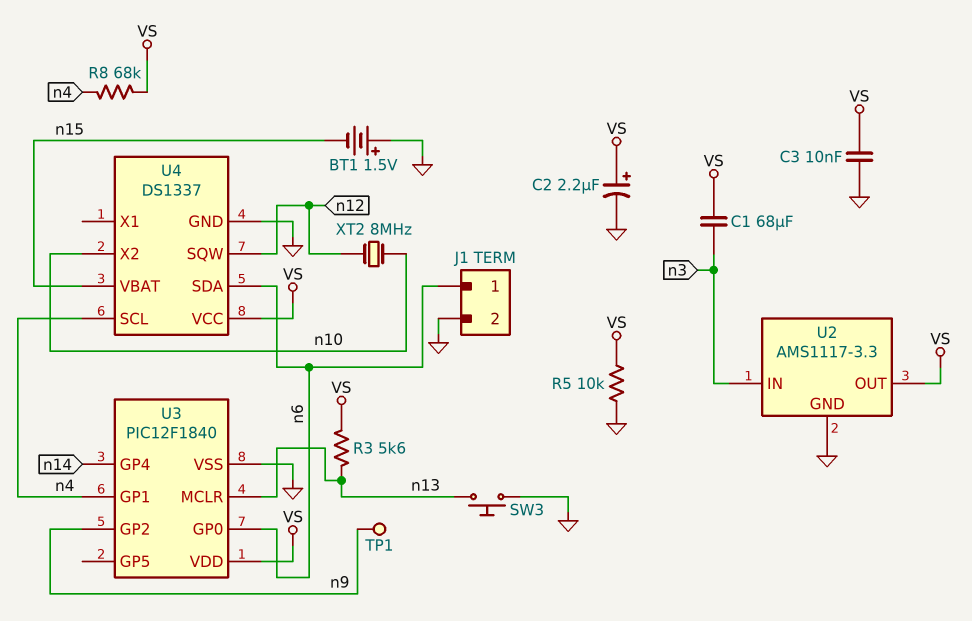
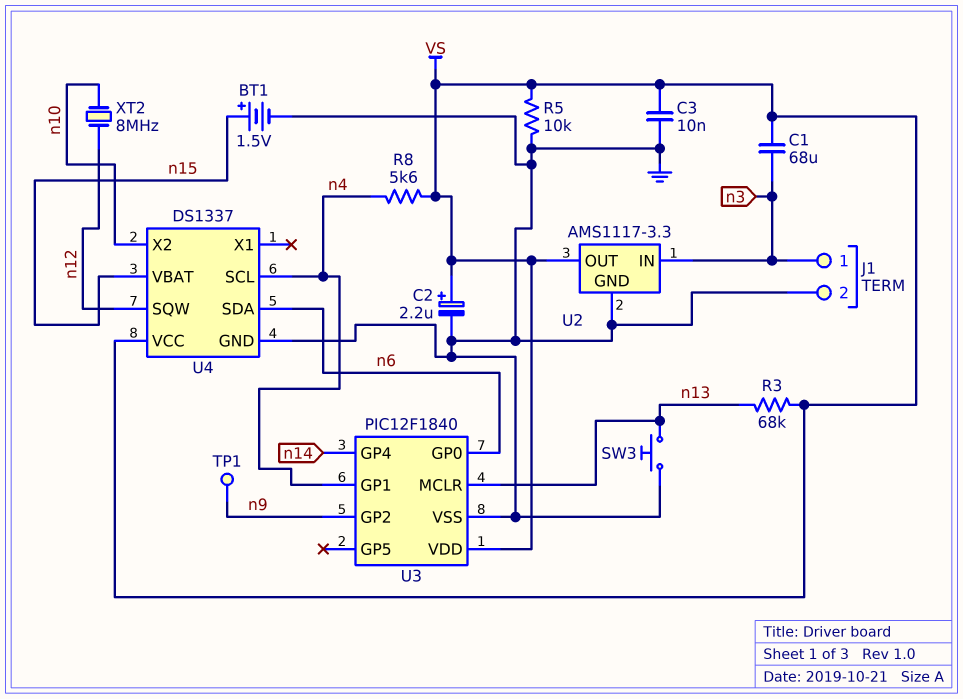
BT1: 1.5V (plus GND, minus n15) -> 1.5V (plus n15, minus GND)
J1 pin 1: n6 -> n3
R3: 5.6k (VS, n13) -> 68k (VS, n13)
R8: 68k (VS, n4) -> 5.6k (VS, n4)

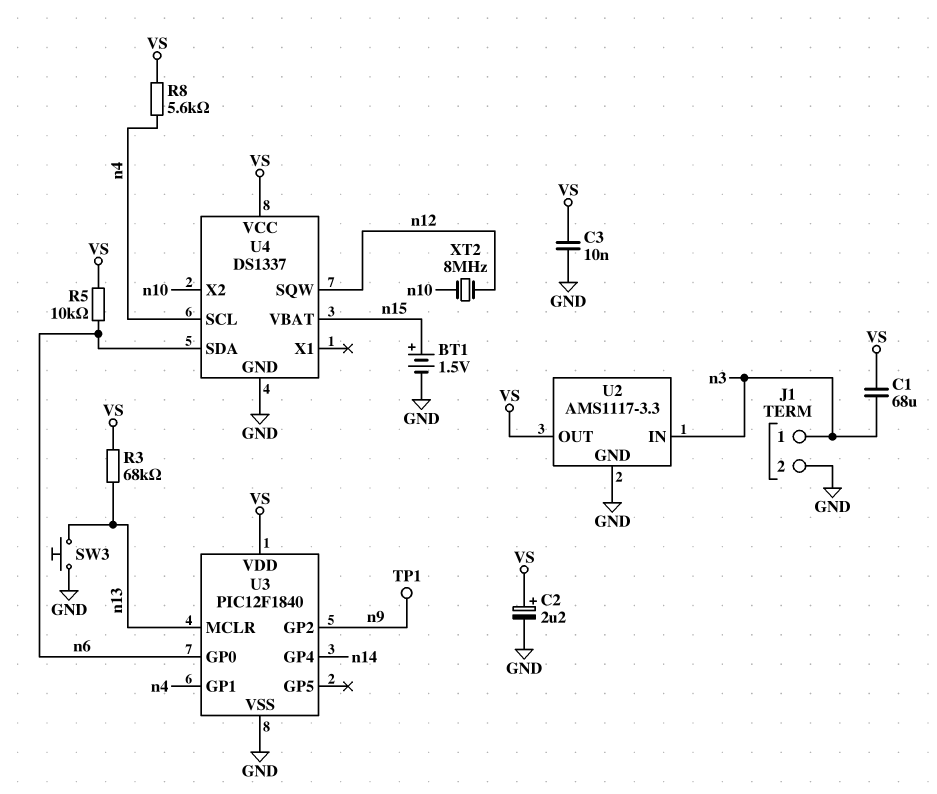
R5: 10k (GND, VS) -> 10k (VS, n6)

